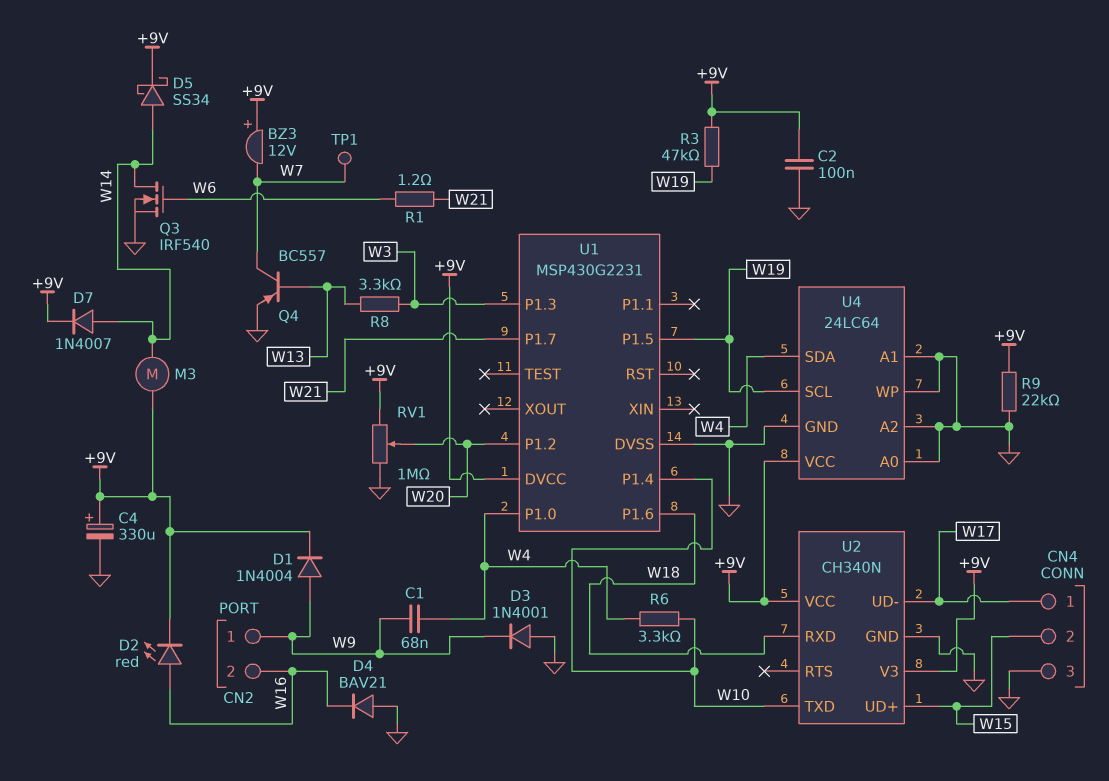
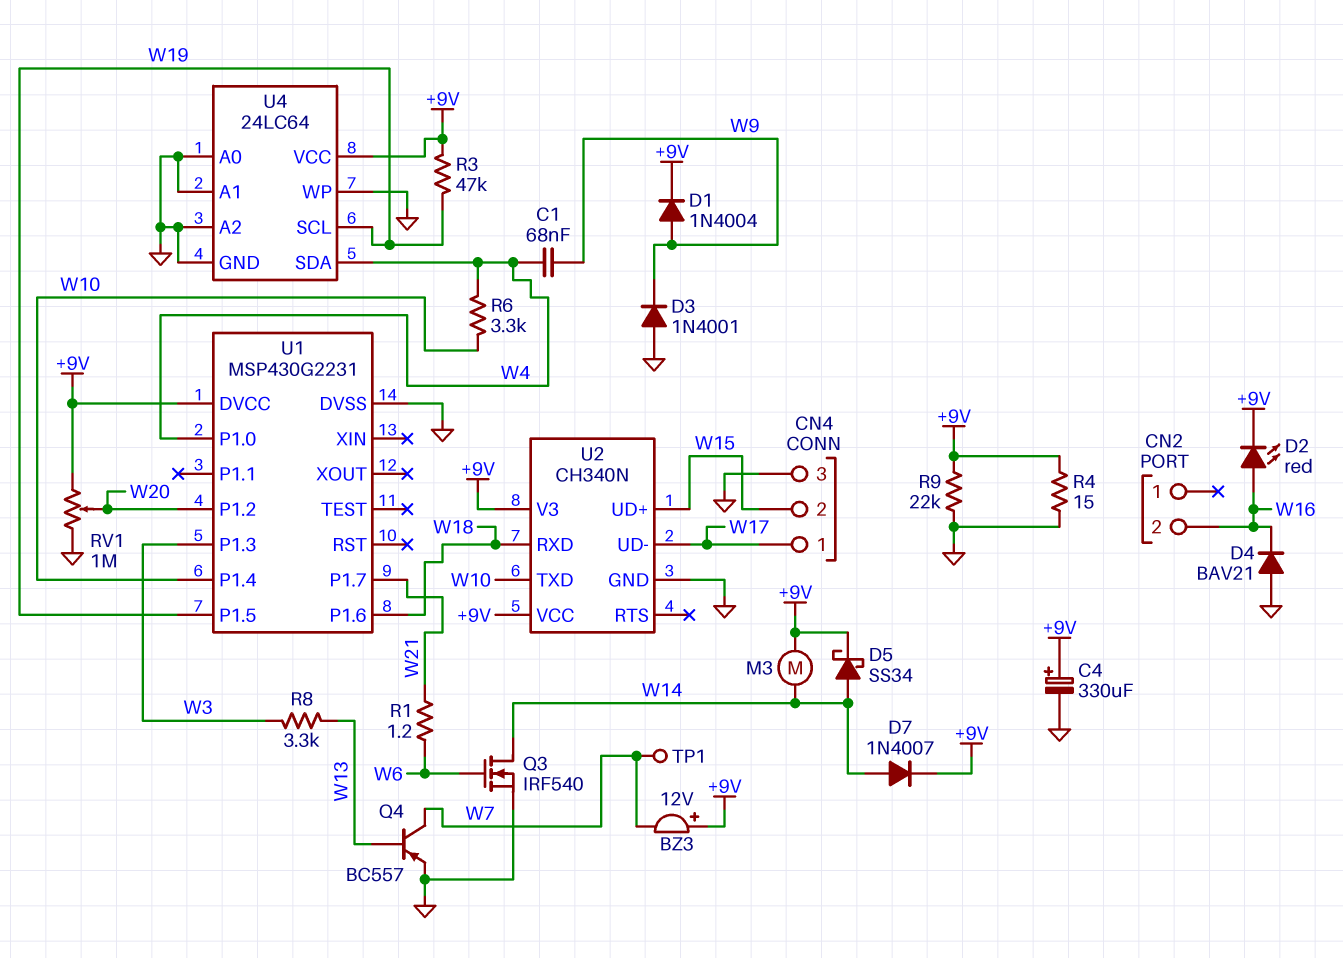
C2: 100nF (+9V, GND) -> none
CN2 pin 1: W9 -> none
R4: none -> 15 (+9V, GND)

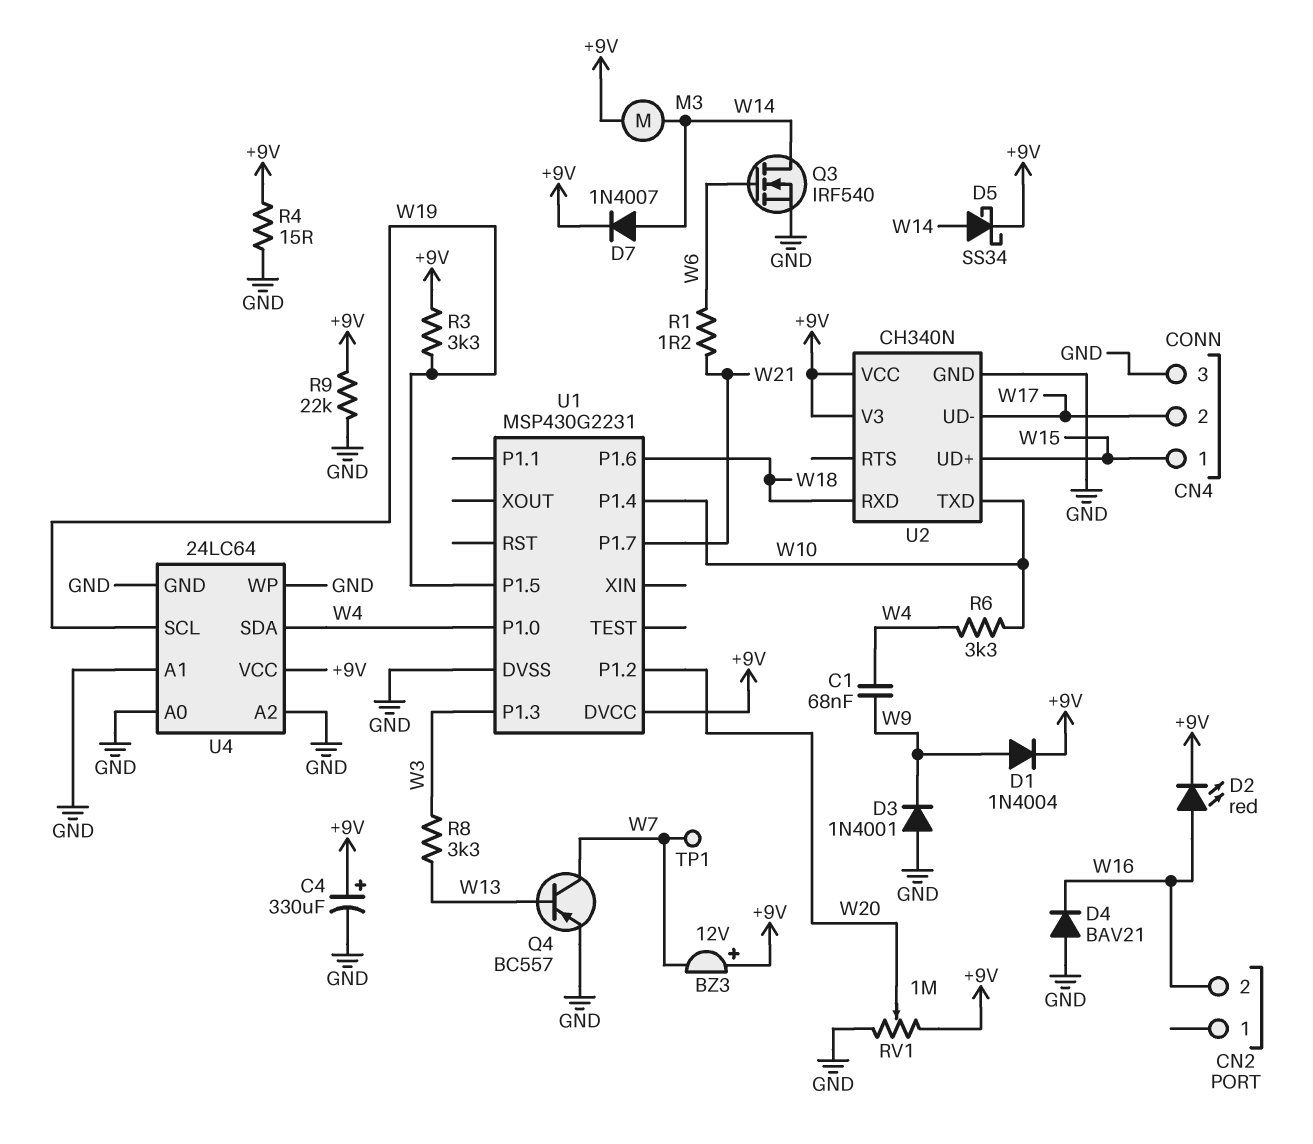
CN4 pin 1: W17 -> W15
CN4 pin 2: W15 -> W17
R3: 47k (+9V, W19) -> 3.3k (+9V, W19)

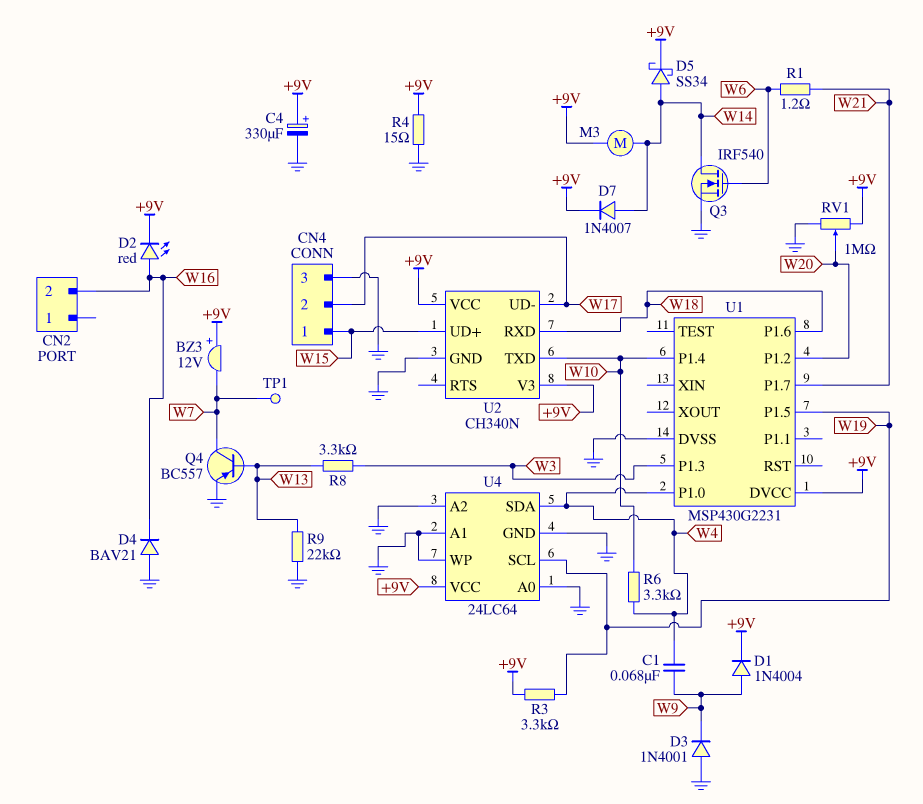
R9: 22k (+9V, GND) -> 22k (GND, W13)

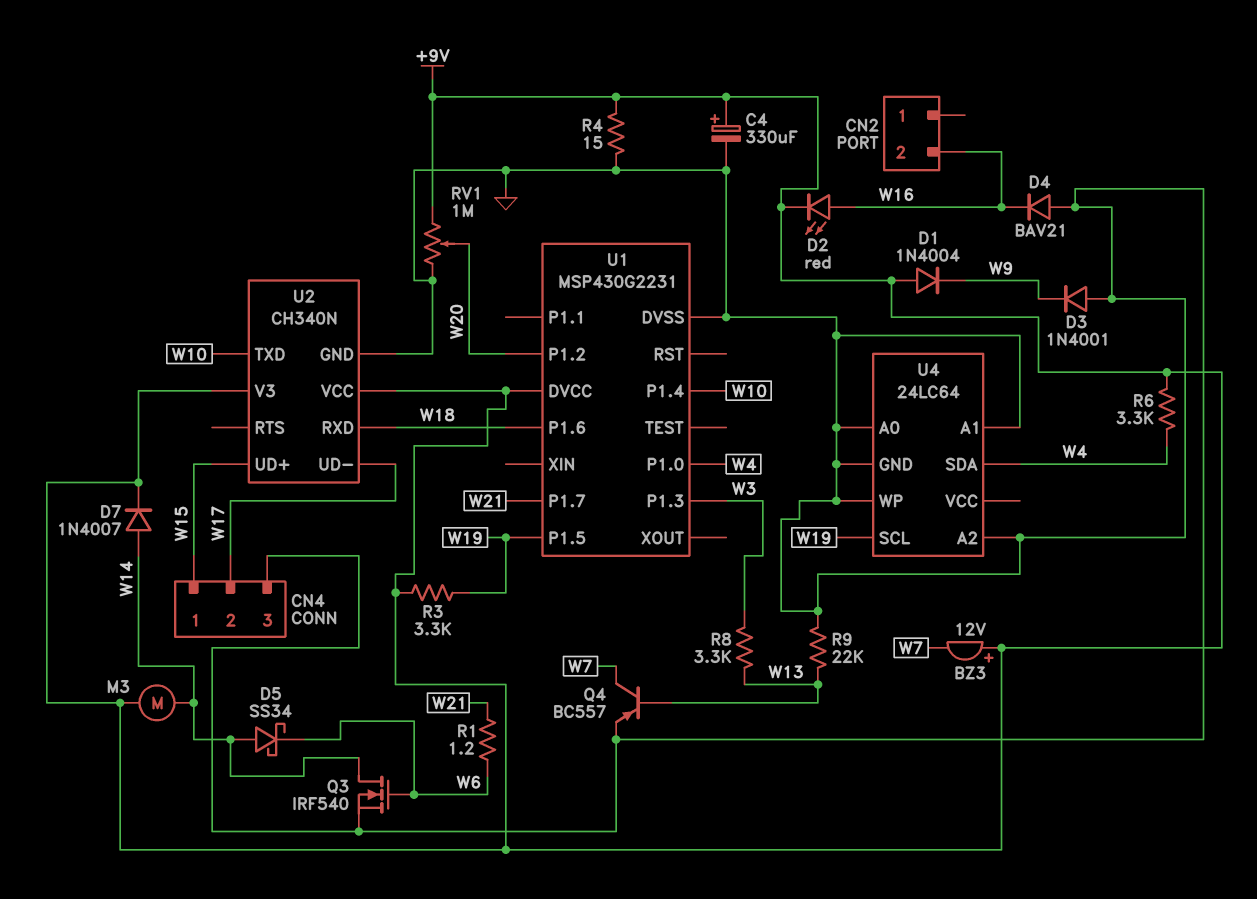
C1: 68nF (W4, W9) -> none
D1: diode 1N4004 (A W9, K +9V) -> diode 1N4004 (A +9V, K W9)
D5: schottky SS34 (A W14, K +9V) -> schottky SS34 (A W14, K W6)
R6: 3.3k (W4, W10) -> 3.3k (+9V, W4)
TP1: test point (W7) -> none
U4 pin VCC: +9V -> none

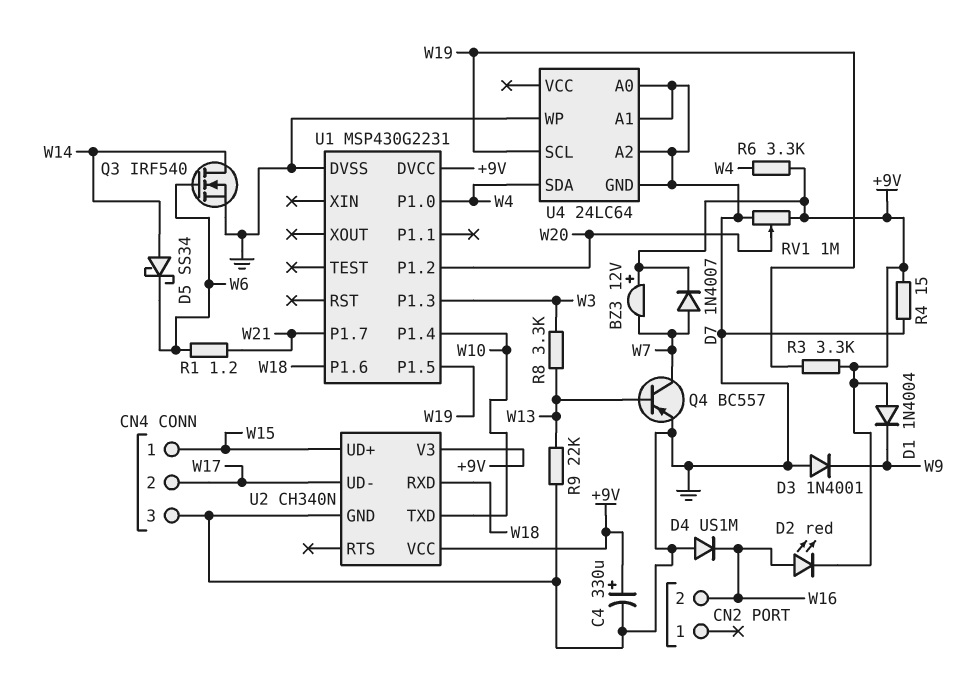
D4: diode BAV21 (A GND, K W16) -> diode US1M (A GND, K W16)
D7: diode 1N4007 (A W14, K +9V) -> diode 1N4007 (A W7, K +9V)
M3: motor (+9V, W14) -> none

